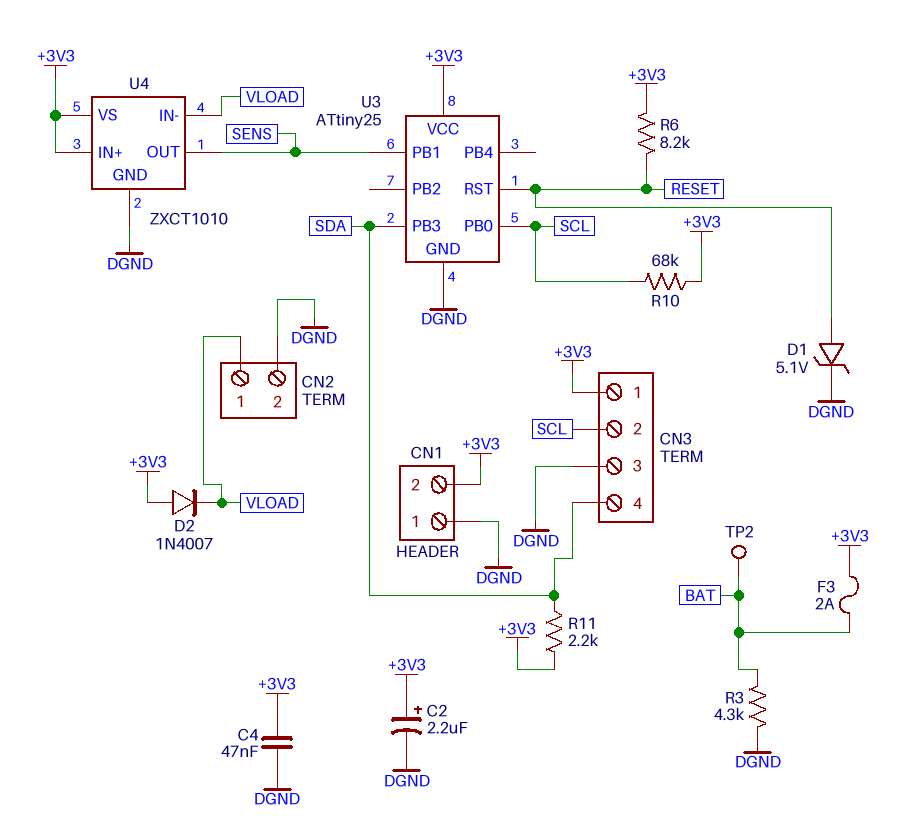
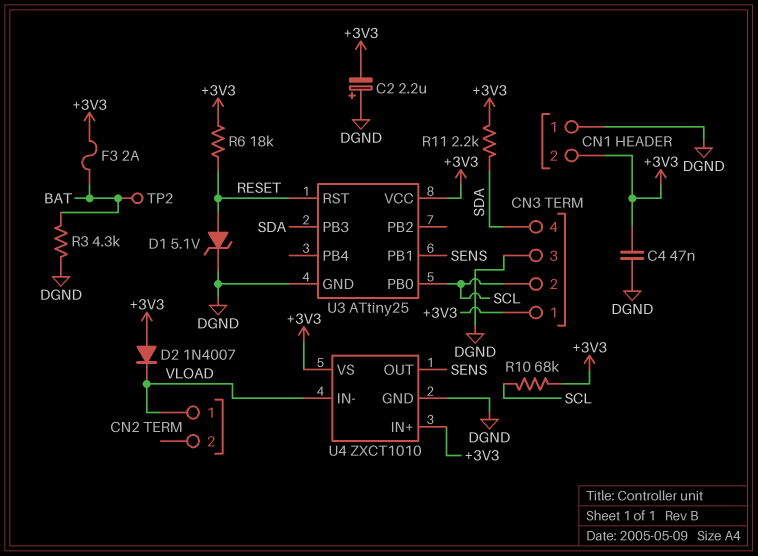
C2: 2.2uF (plus +3V3, minus DGND) -> 2.2uF (plus DGND, minus +3V3)
CN2 pin 2: DGND -> none
R6: 8.2k (+3V3, RESET) -> 18k (+3V3, RESET)

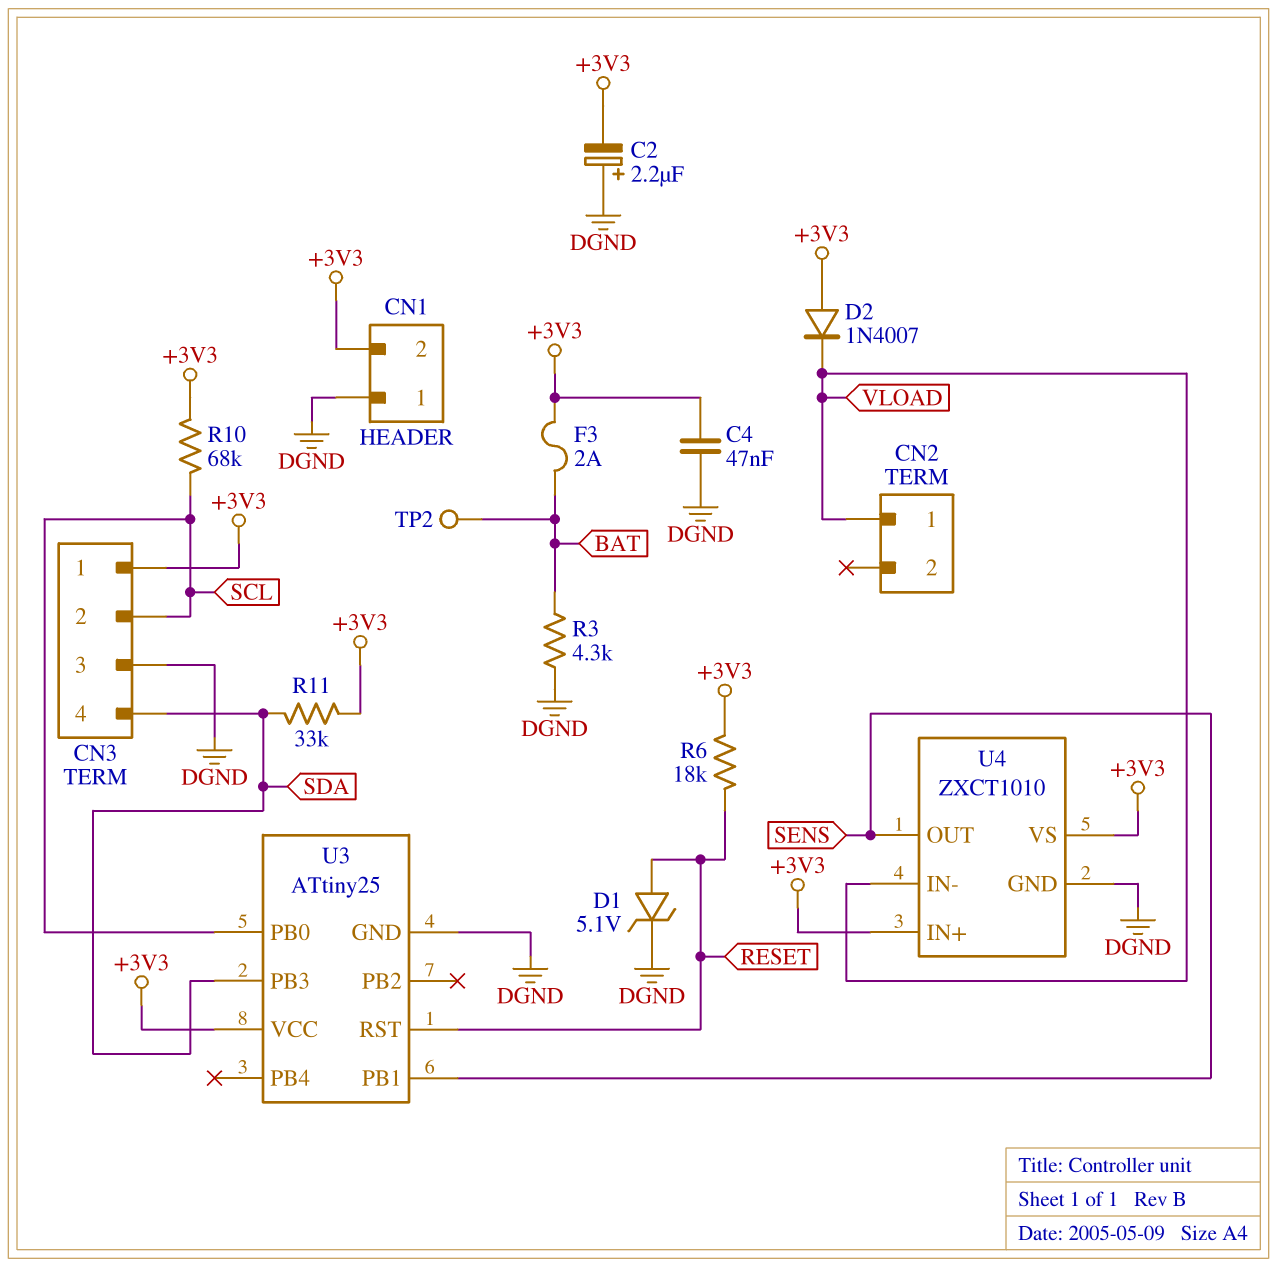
R11: 2.2k (+3V3, SDA) -> 33k (+3V3, SDA)

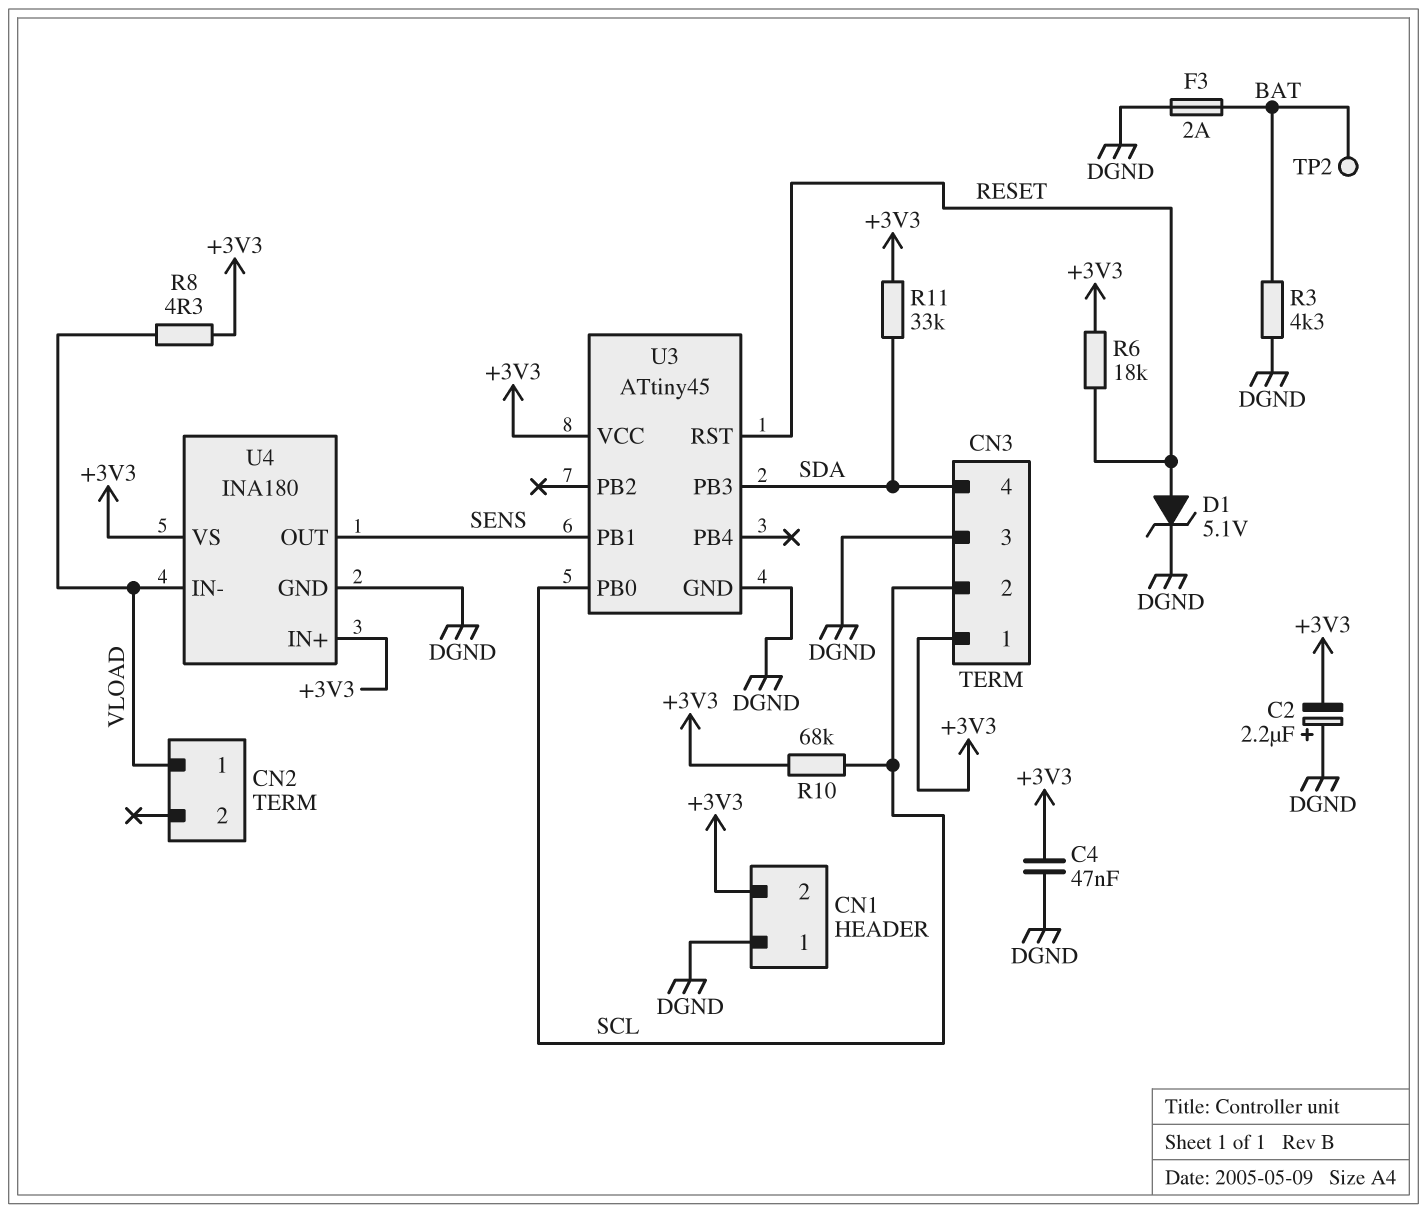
D2: diode 1N4007 (A +3V3, K VLOAD) -> none
F3: 2A (+3V3, BAT) -> 2A (BAT, DGND)
R8: none -> 4.3 (+3V3, VLOAD)
U3: ATtiny25 -> ATtiny45
U4: ZXCT1010 -> INA180

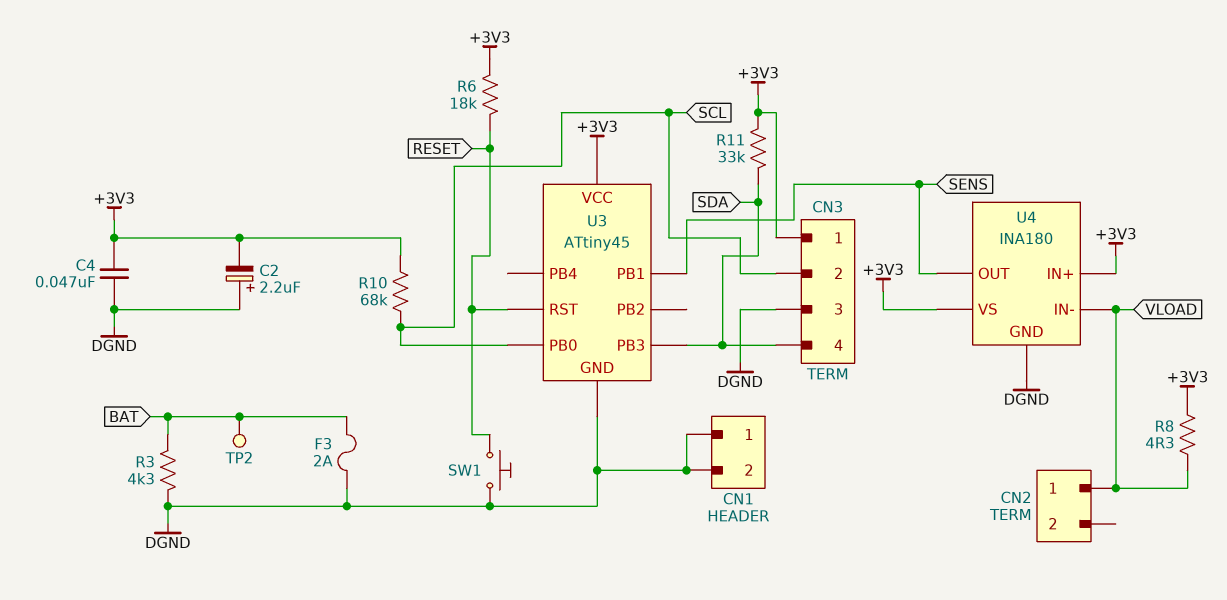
CN1 pin 2: +3V3 -> DGND
D1: zener 5.1V (A RESET, K DGND) -> none
SW1: none -> button (DGND, RESET)

